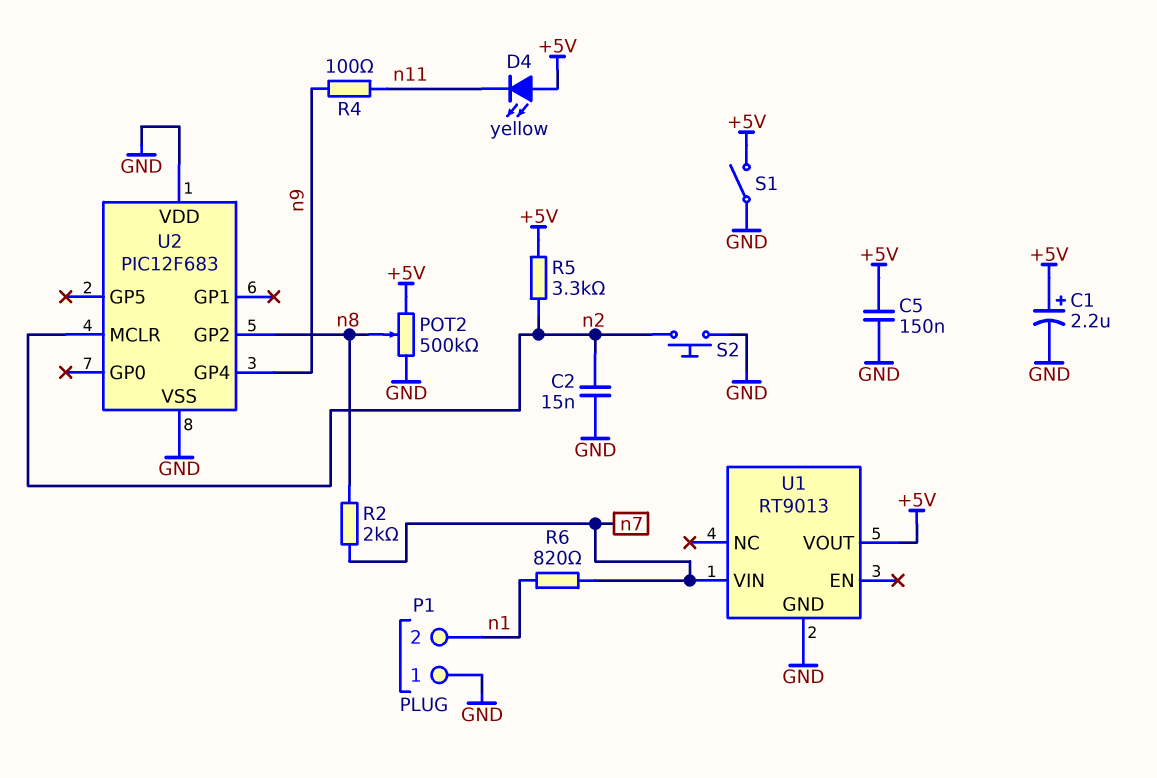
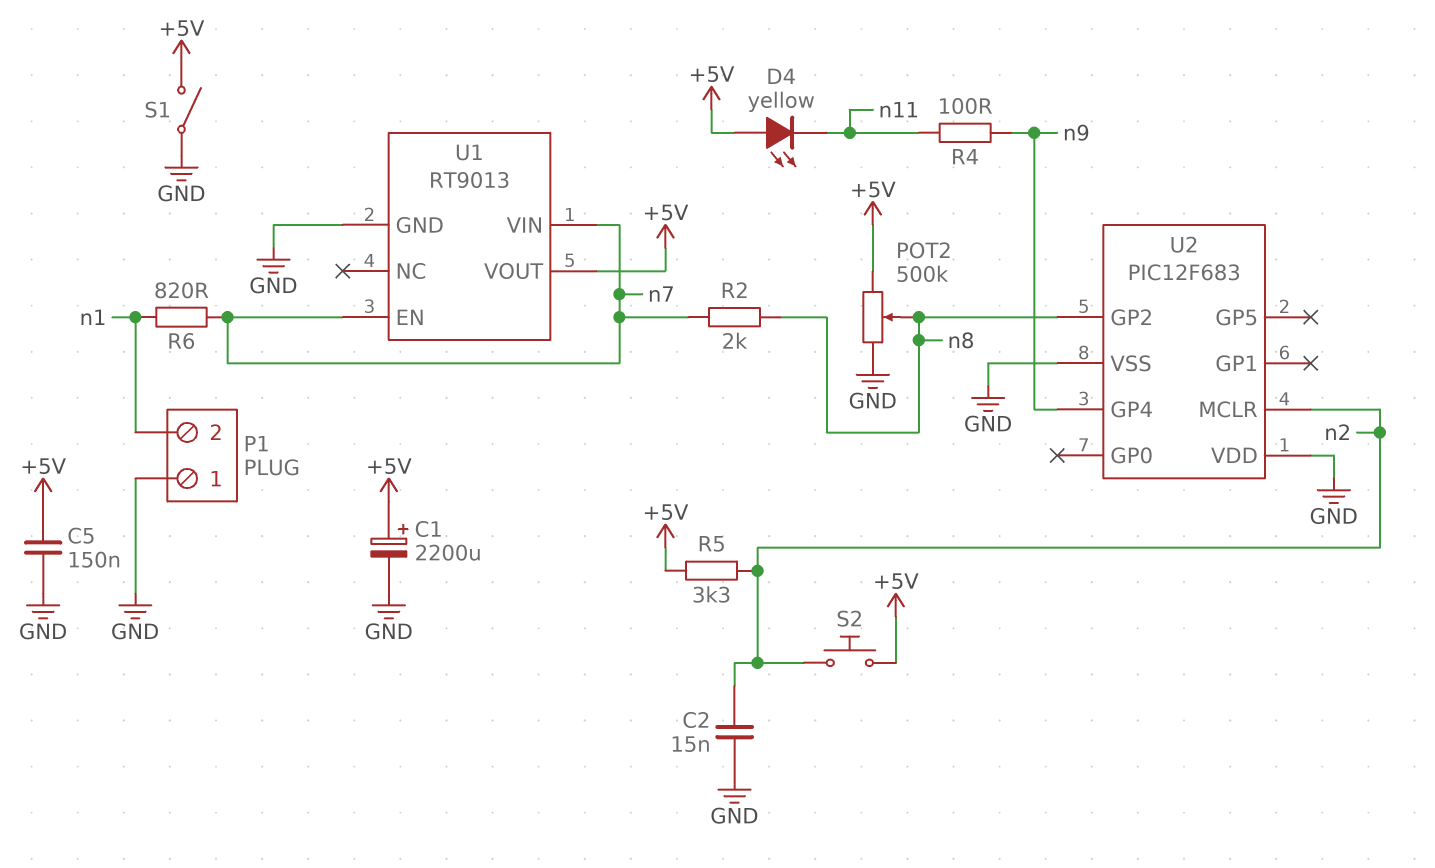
C1: 2.2uF (plus +5V, minus GND) -> 2200uF (plus +5V, minus GND)
S2: button (GND, n2) -> button (+5V, n2)
U1 pin EN: none -> n7

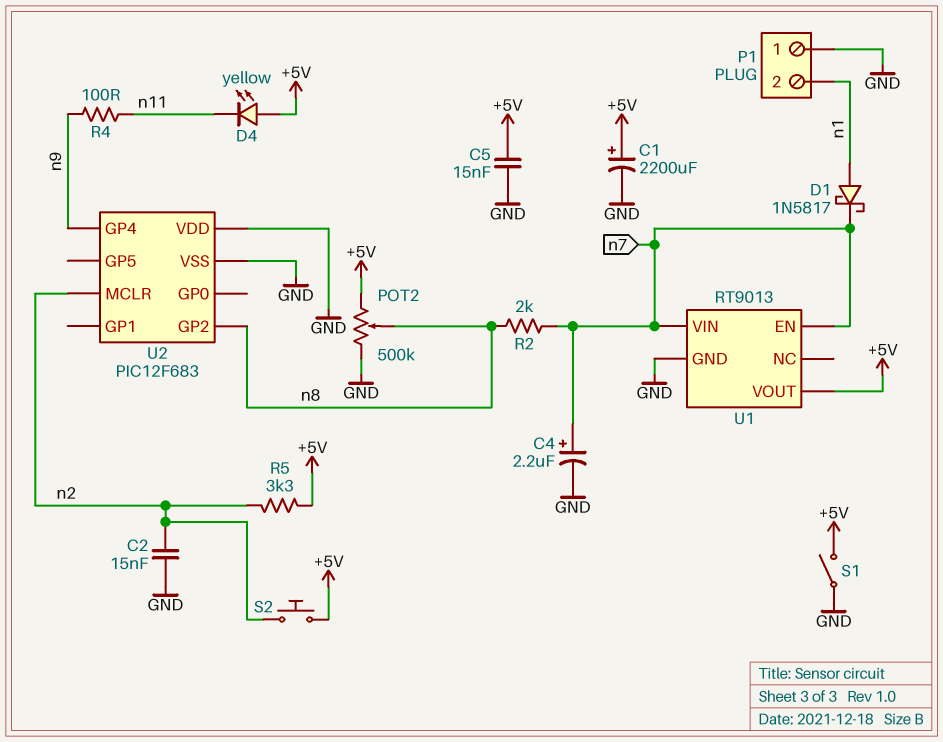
C4: none -> 2.2uF (plus n7, minus GND)
C5: 150nF (+5V, GND) -> 15nF (+5V, GND)
D1: none -> schottky 1N5817 (A n1, K n7)
R6: 820 (n1, n7) -> none

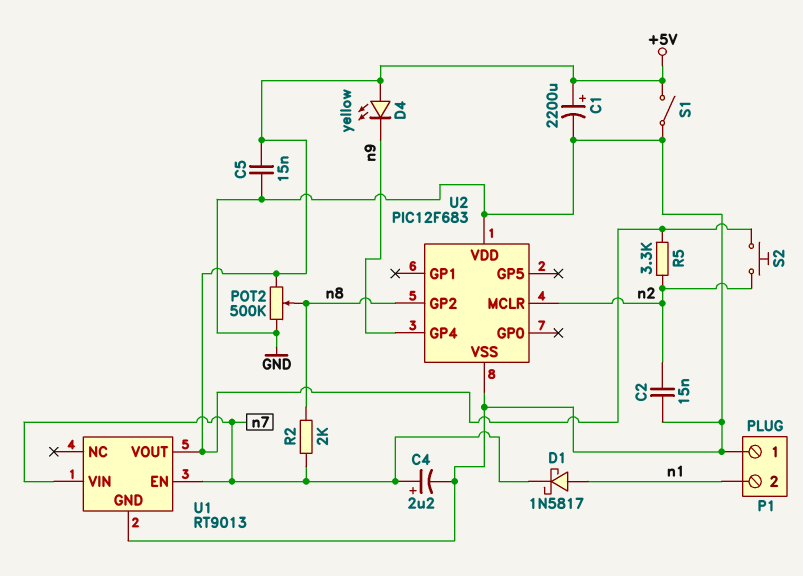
D4: LED yellow (A +5V, K n11) -> LED yellow (A +5V, K n9)
R4: 100 (n9, n11) -> none

